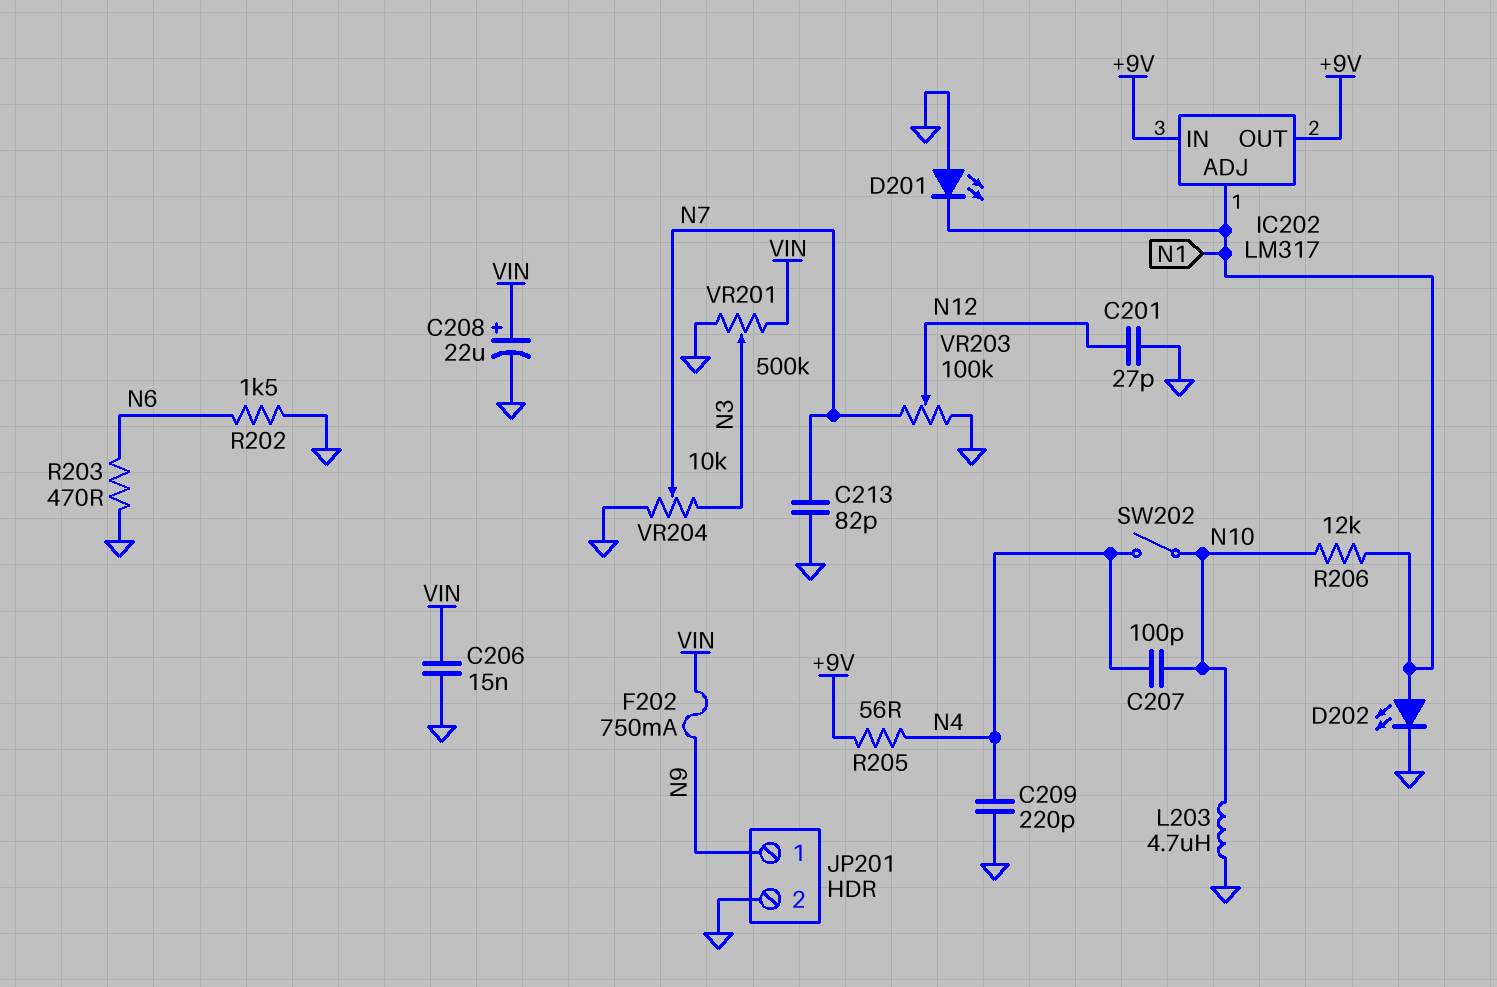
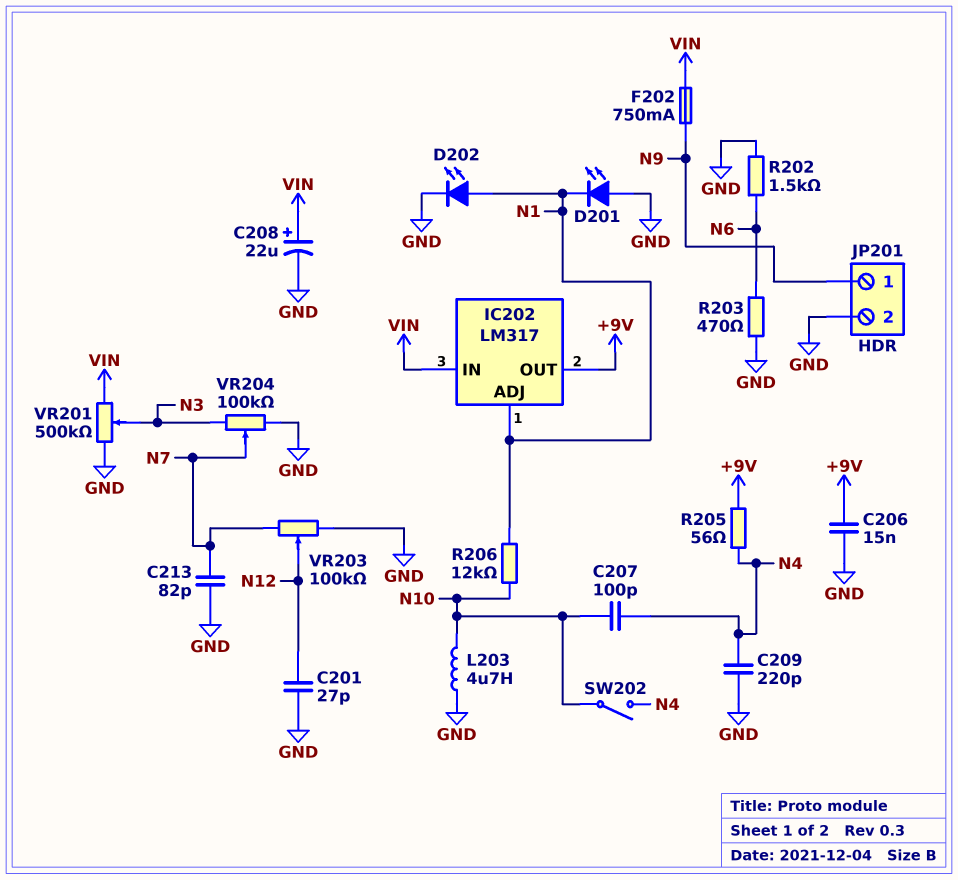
C206: 15nF (GND, VIN) -> 15nF (+9V, GND)
IC202 pin IN: +9V -> VIN
VR204: 10k (GND, N3, wiper N7) -> 100k (GND, N3, wiper N7)

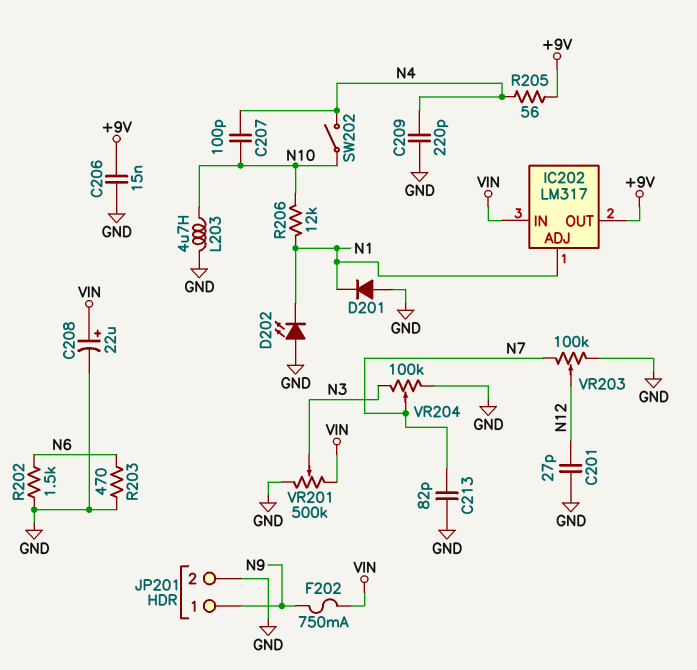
D201: LED (A GND, K N1) -> diode (A GND, K N1)
D202: LED (A N1, K GND) -> LED (A GND, K N1)

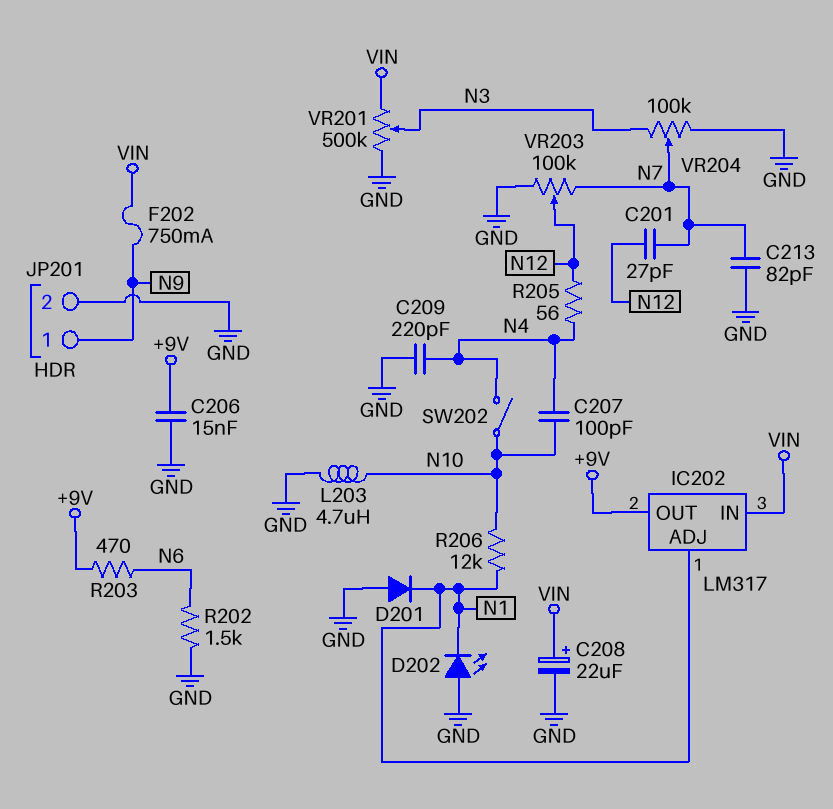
C201: 27pF (GND, N12) -> 27pF (N7, N12)
R203: 470 (GND, N6) -> 470 (+9V, N6)
R205: 56 (+9V, N4) -> 56 (N4, N12)

